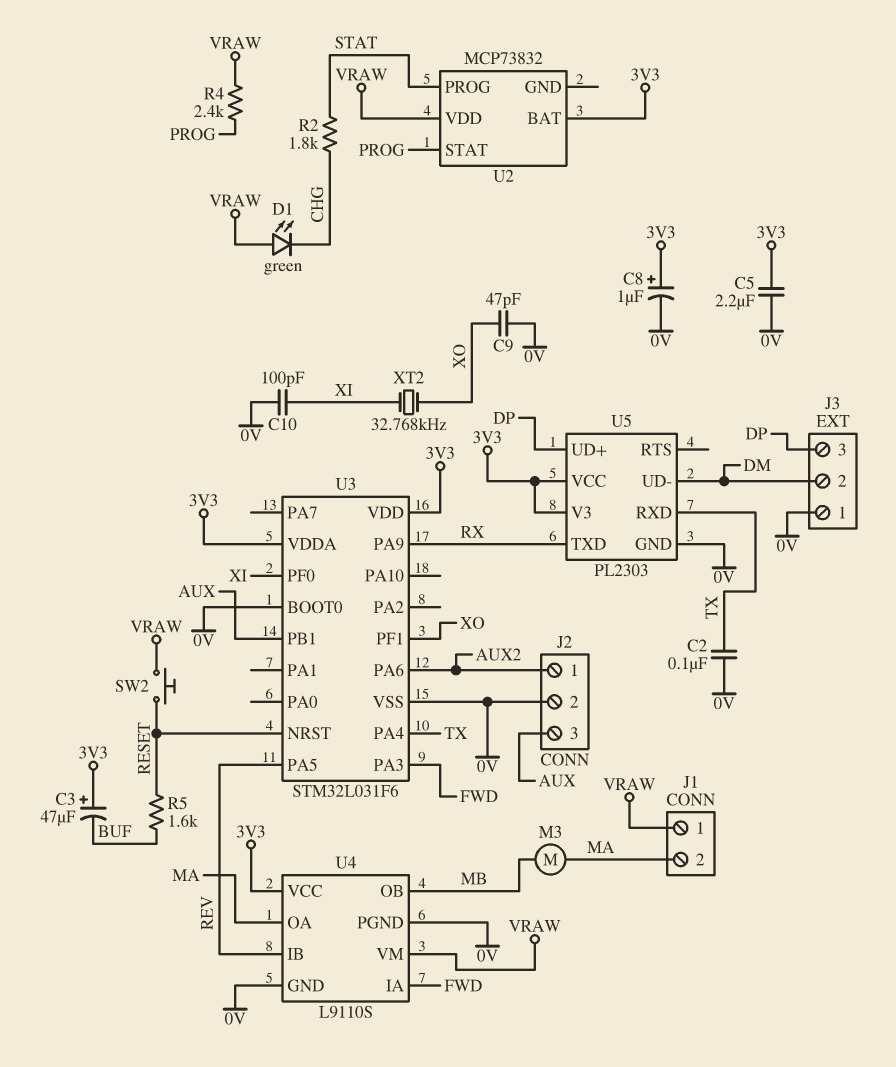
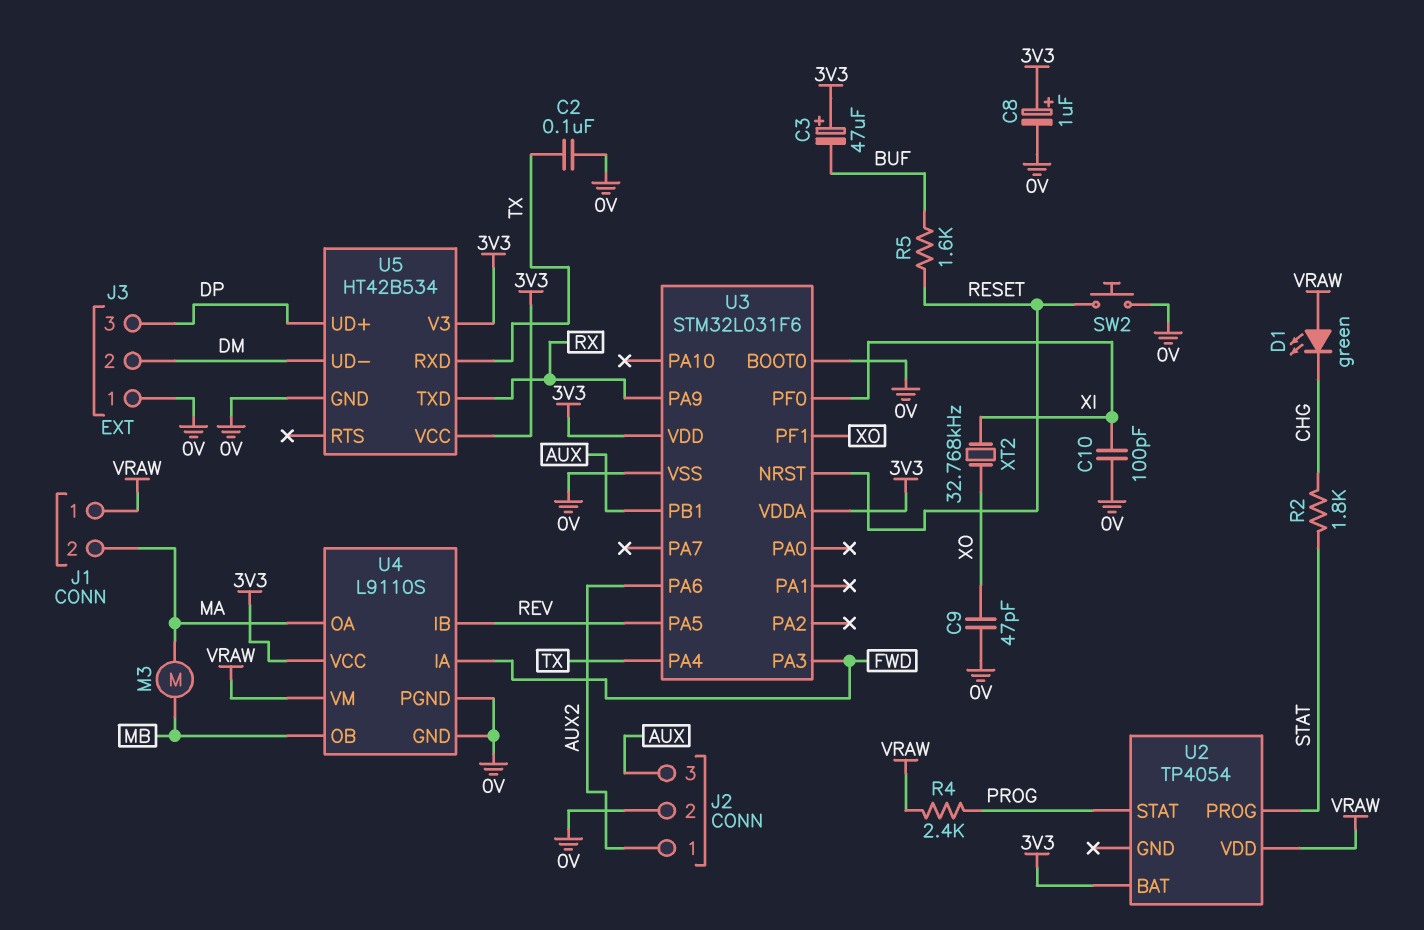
C5: 2.2uF (0V, 3V3) -> none
SW2: button (RESET, VRAW) -> button (0V, RESET)
U2: MCP73832 -> TP4054
U5: PL2303 -> HT42B534

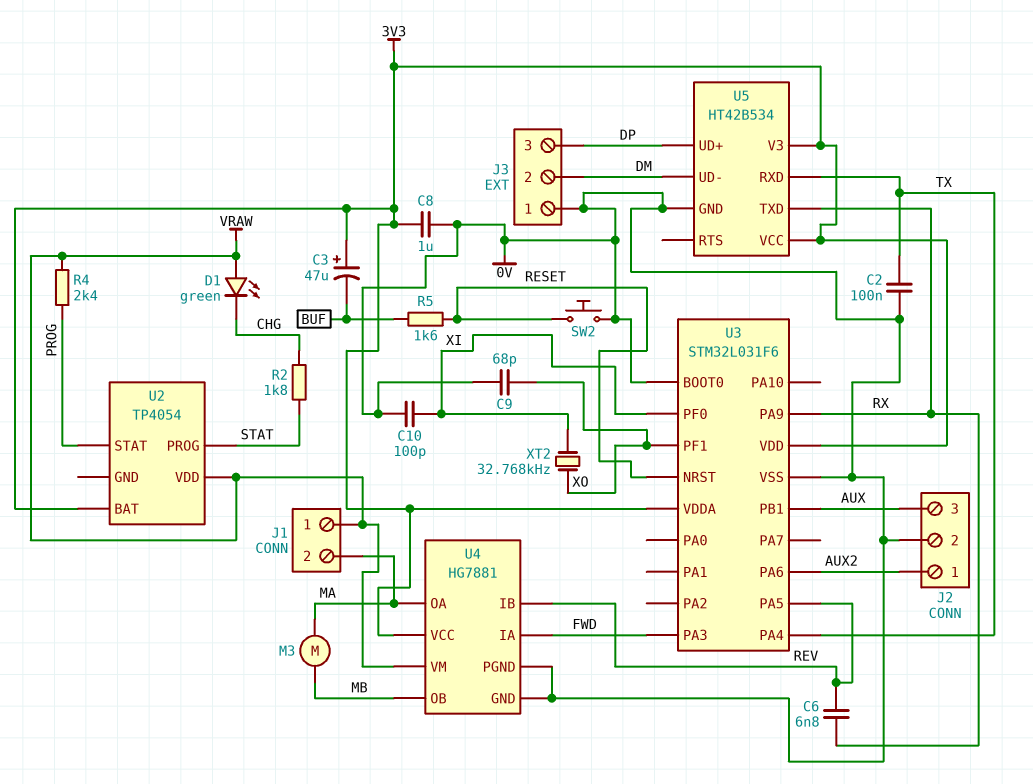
C6: none -> 6.8nF (REV, RX)
C8: 1uF (plus 3V3, minus 0V) -> 1uF (0V, 3V3)
C9: 47pF (0V, XO) -> 68pF (0V, XO)
U4: L9110S -> HG7881

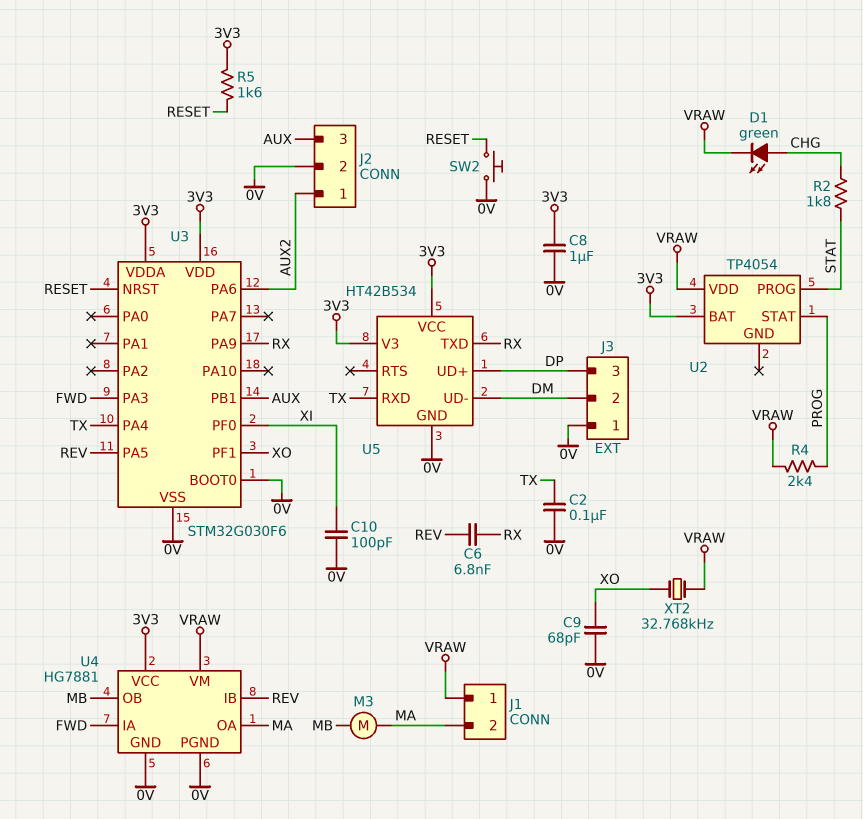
C3: 47uF (plus 3V3, minus BUF) -> none
D1: LED green (A VRAW, K CHG) -> LED green (A CHG, K VRAW)
R5: 1.6k (BUF, RESET) -> 1.6k (3V3, RESET)
U3: STM32L031F6 -> STM32G030F6
XT2: 32.768kHz (XI, XO) -> 32.768kHz (VRAW, XO)

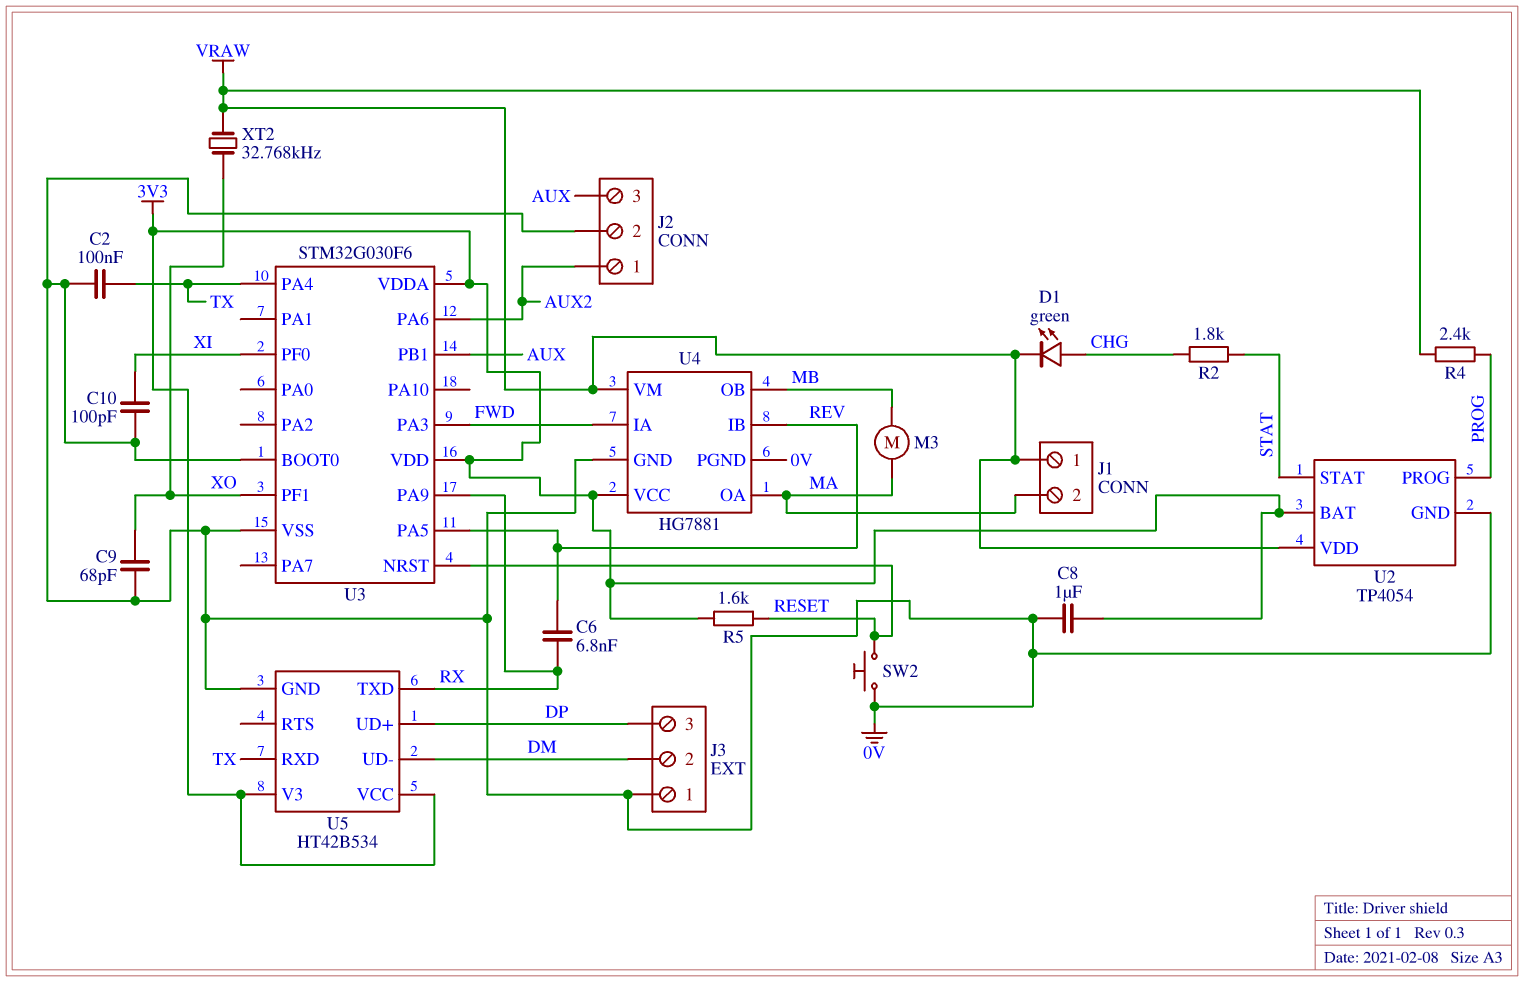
U2 pin GND: none -> 0V
U2 pin PROG: STAT -> PROG
U2 pin STAT: PROG -> STAT

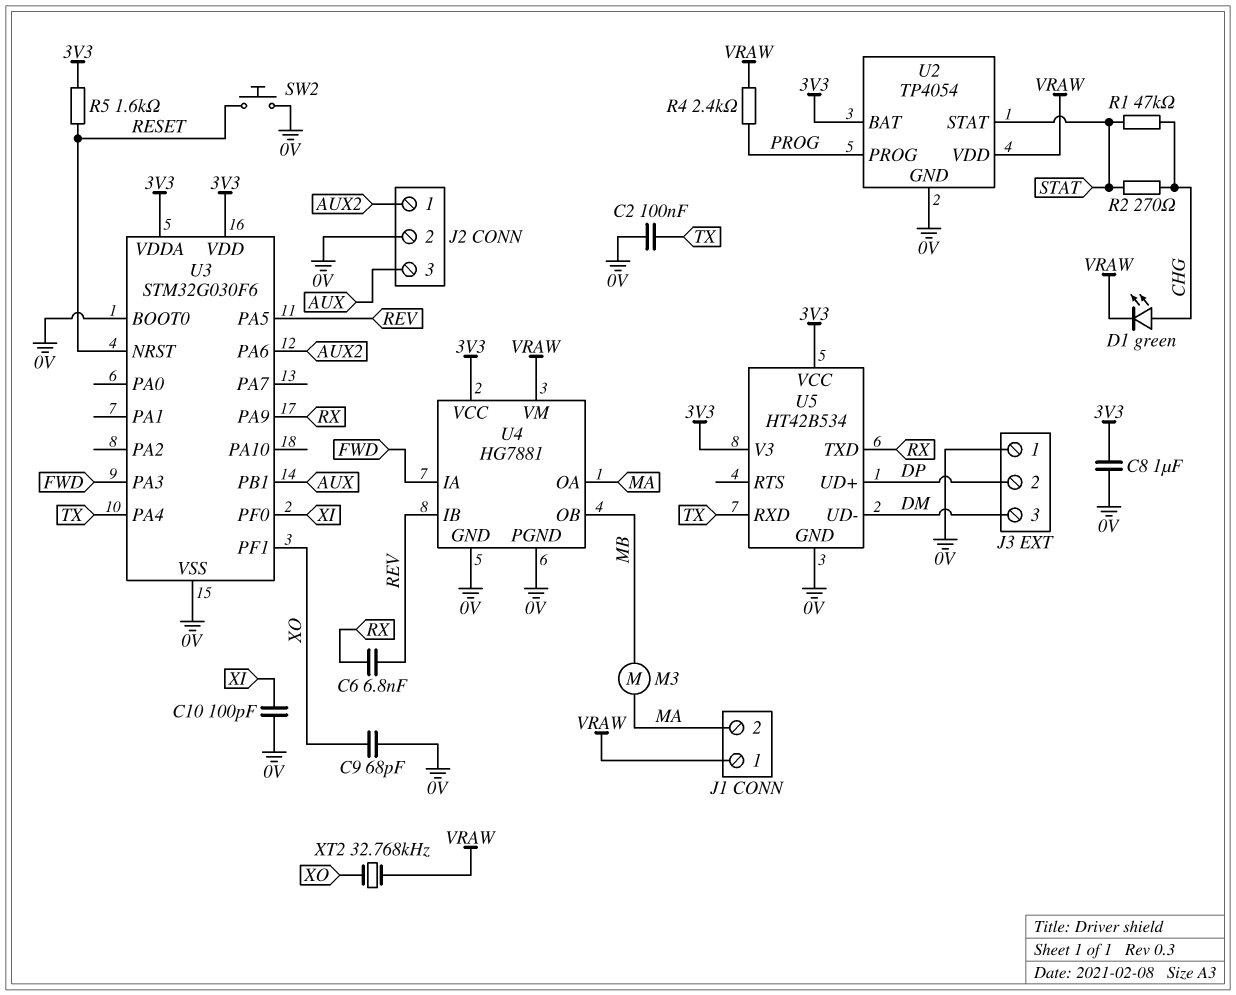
J3 pin 2: DM -> DP
J3 pin 3: DP -> DM
R1: none -> 47k (CHG, STAT)
R2: 1.8k (CHG, STAT) -> 270 (CHG, STAT)

